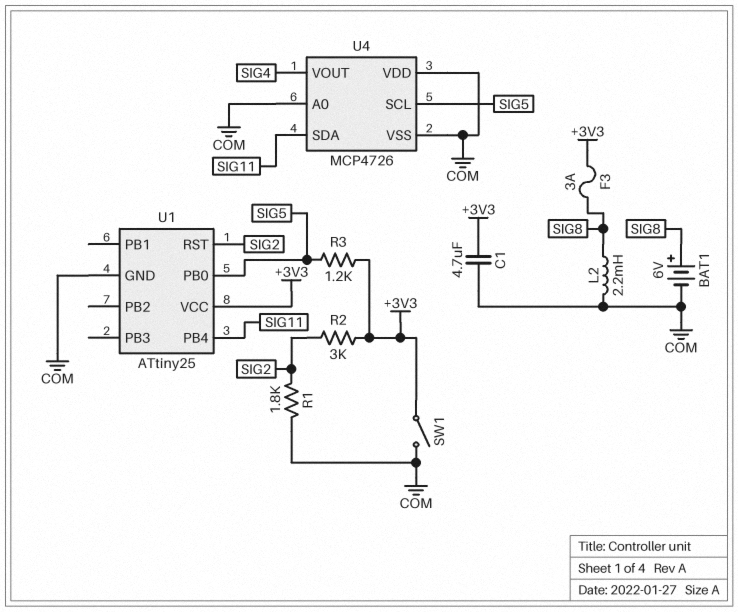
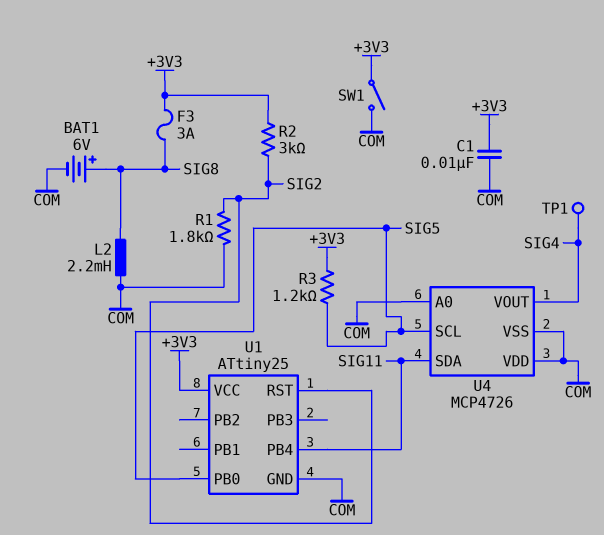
C1: 4.7uF (+3V3, COM) -> 10nF (+3V3, COM)
TP1: none -> test point (SIG4)

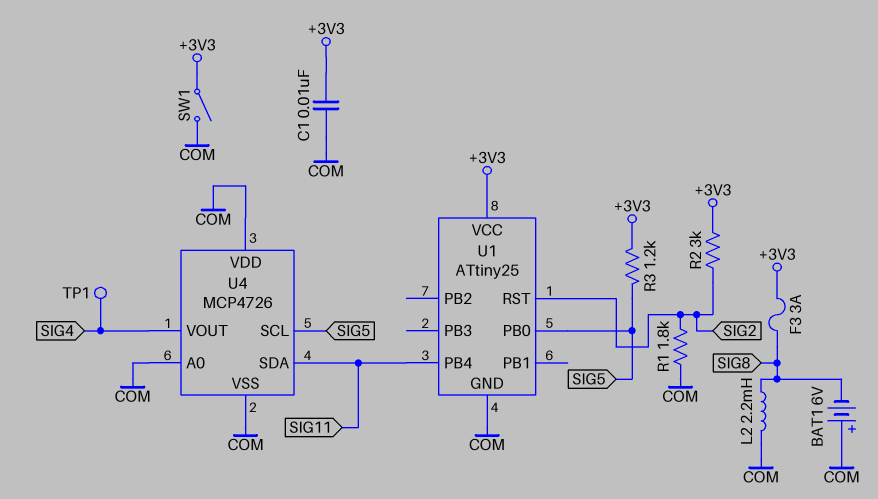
BAT1: 6V (plus SIG8, minus COM) -> 6V (plus COM, minus SIG8)

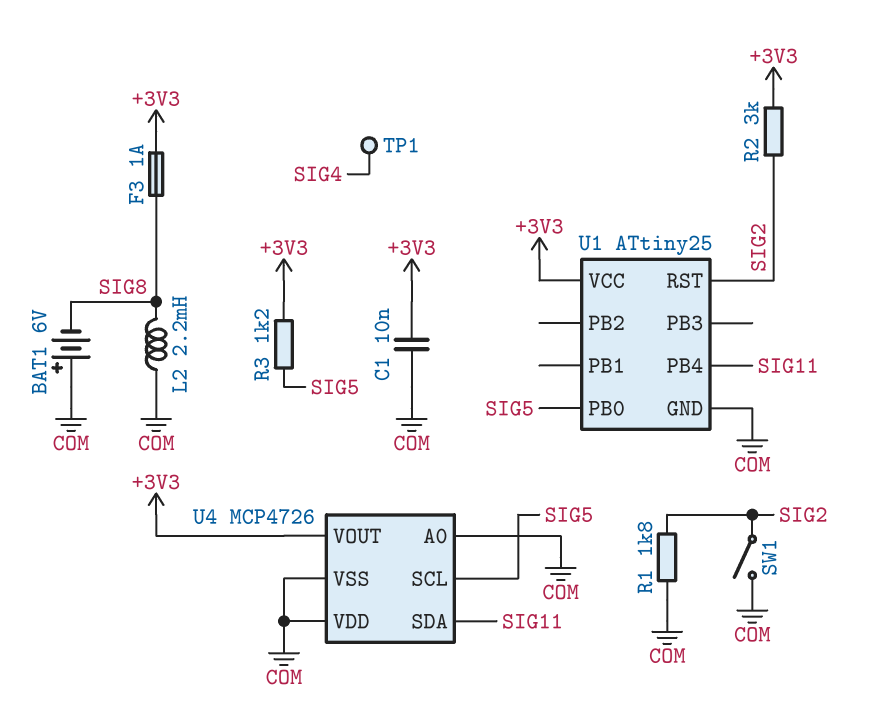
F3: 3A (+3V3, SIG8) -> 1A (+3V3, SIG8)
SW1: switch (+3V3, COM) -> switch (COM, SIG2)
U4 pin VOUT: SIG4 -> +3V3

